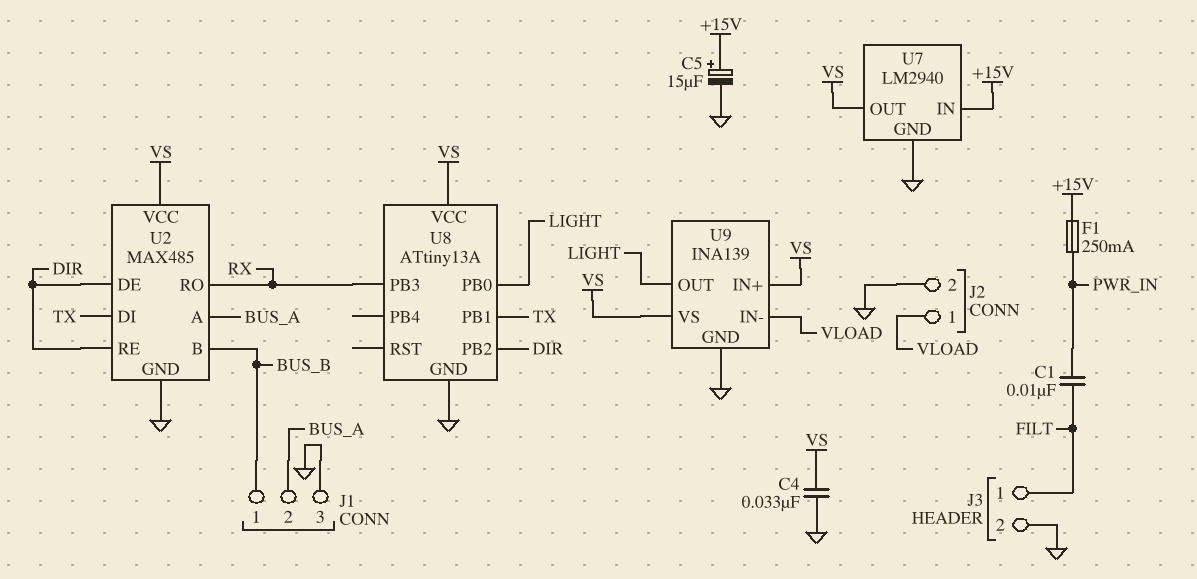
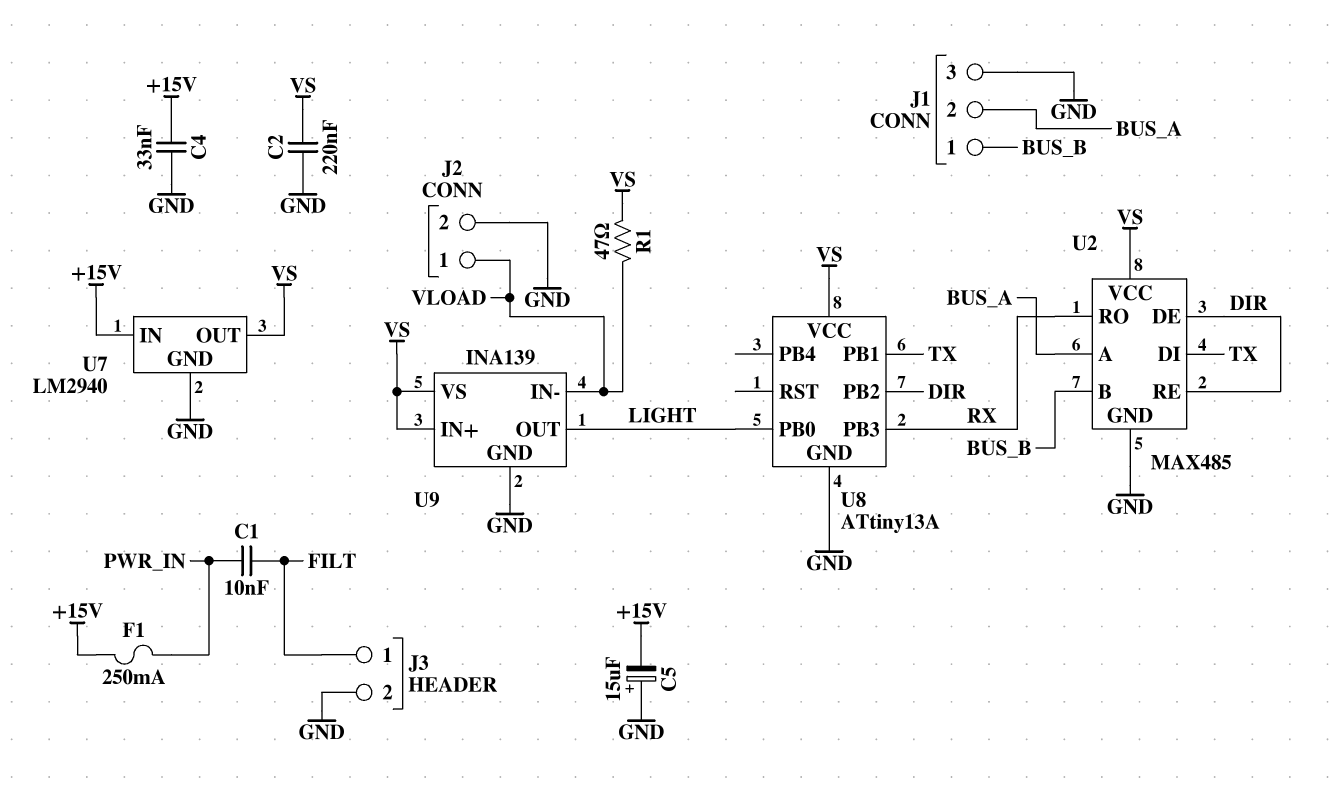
C2: none -> 220nF (GND, VS)
C4: 33nF (GND, VS) -> 33nF (+15V, GND)
C5: 15uF (plus +15V, minus GND) -> 15uF (plus GND, minus +15V)
R1: none -> 47 (VLOAD, VS)

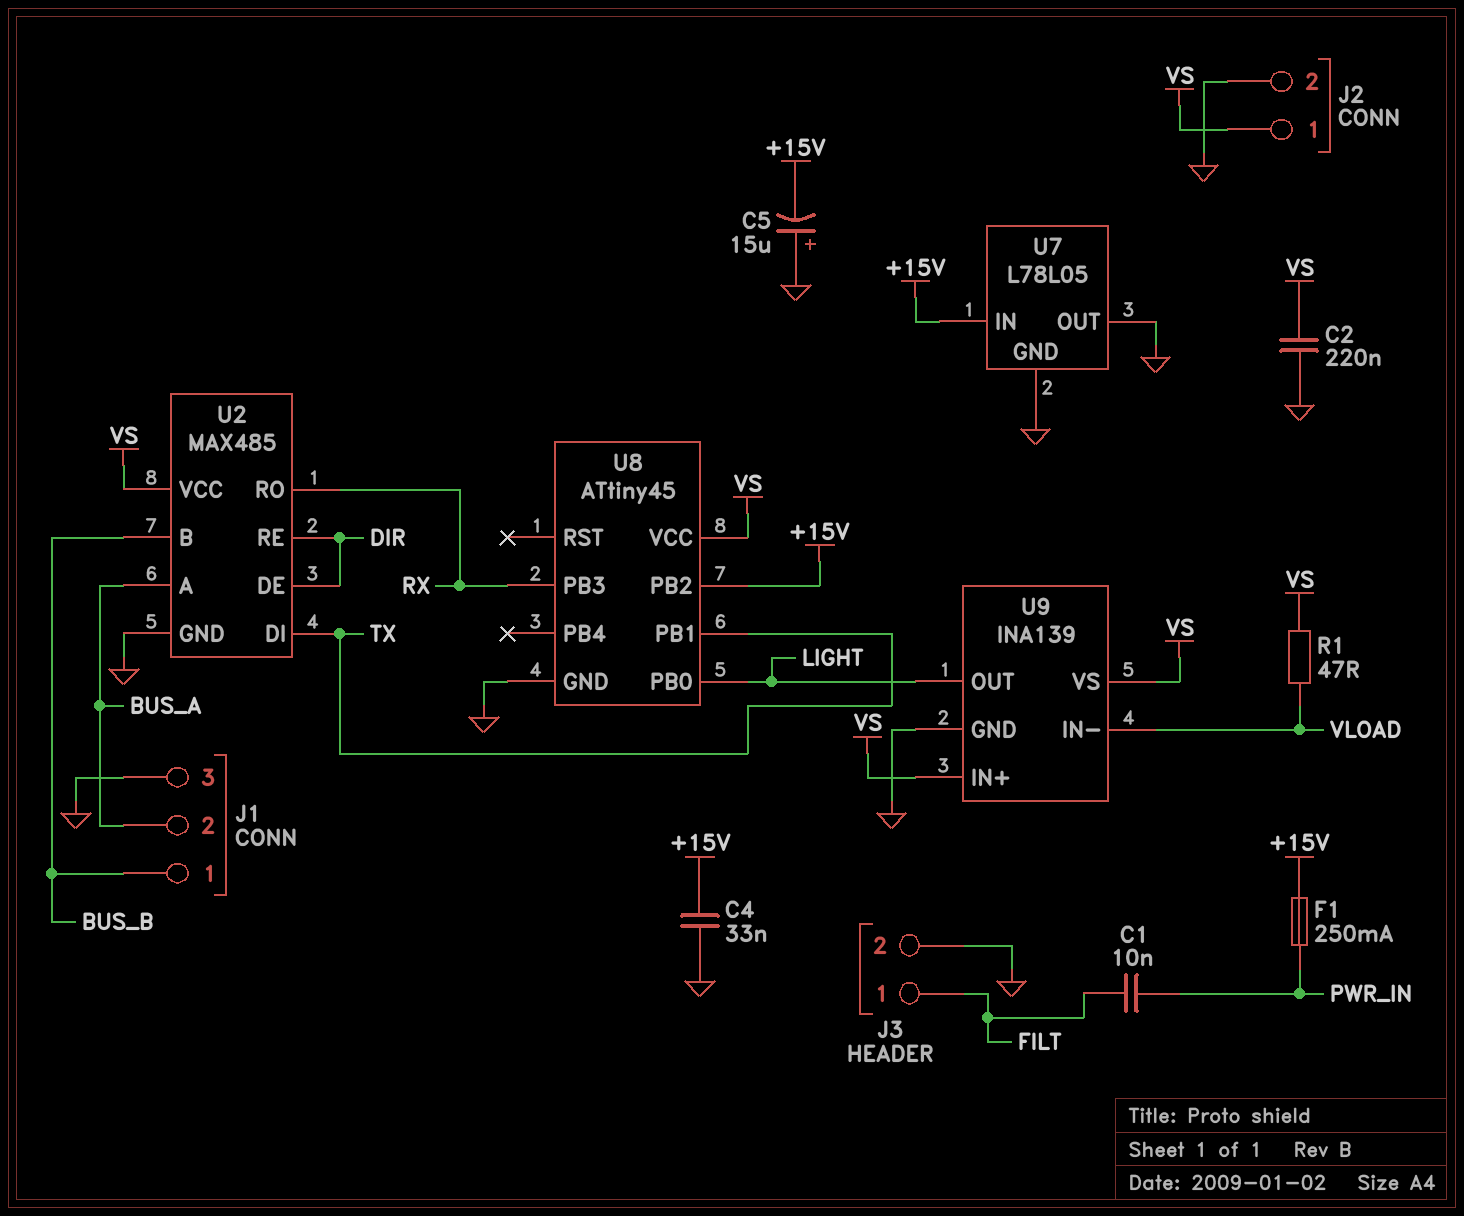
J2 pin 1: VLOAD -> VS
U7: LM2940 -> L78L05
U7 pin OUT: VS -> GND
U8: ATtiny13A -> ATtiny45
U8 pin PB2: DIR -> +15V

